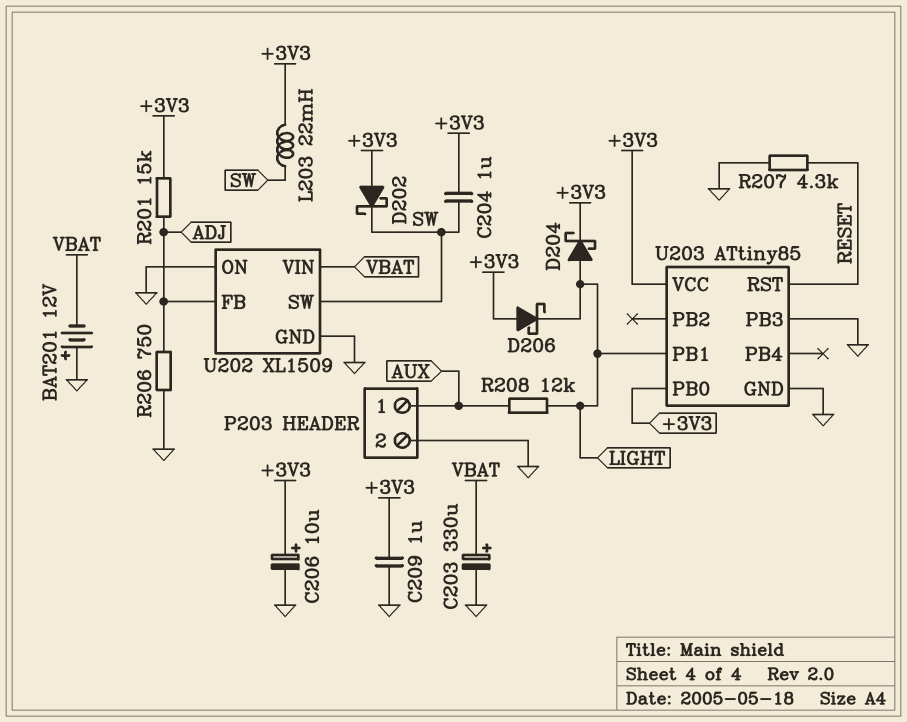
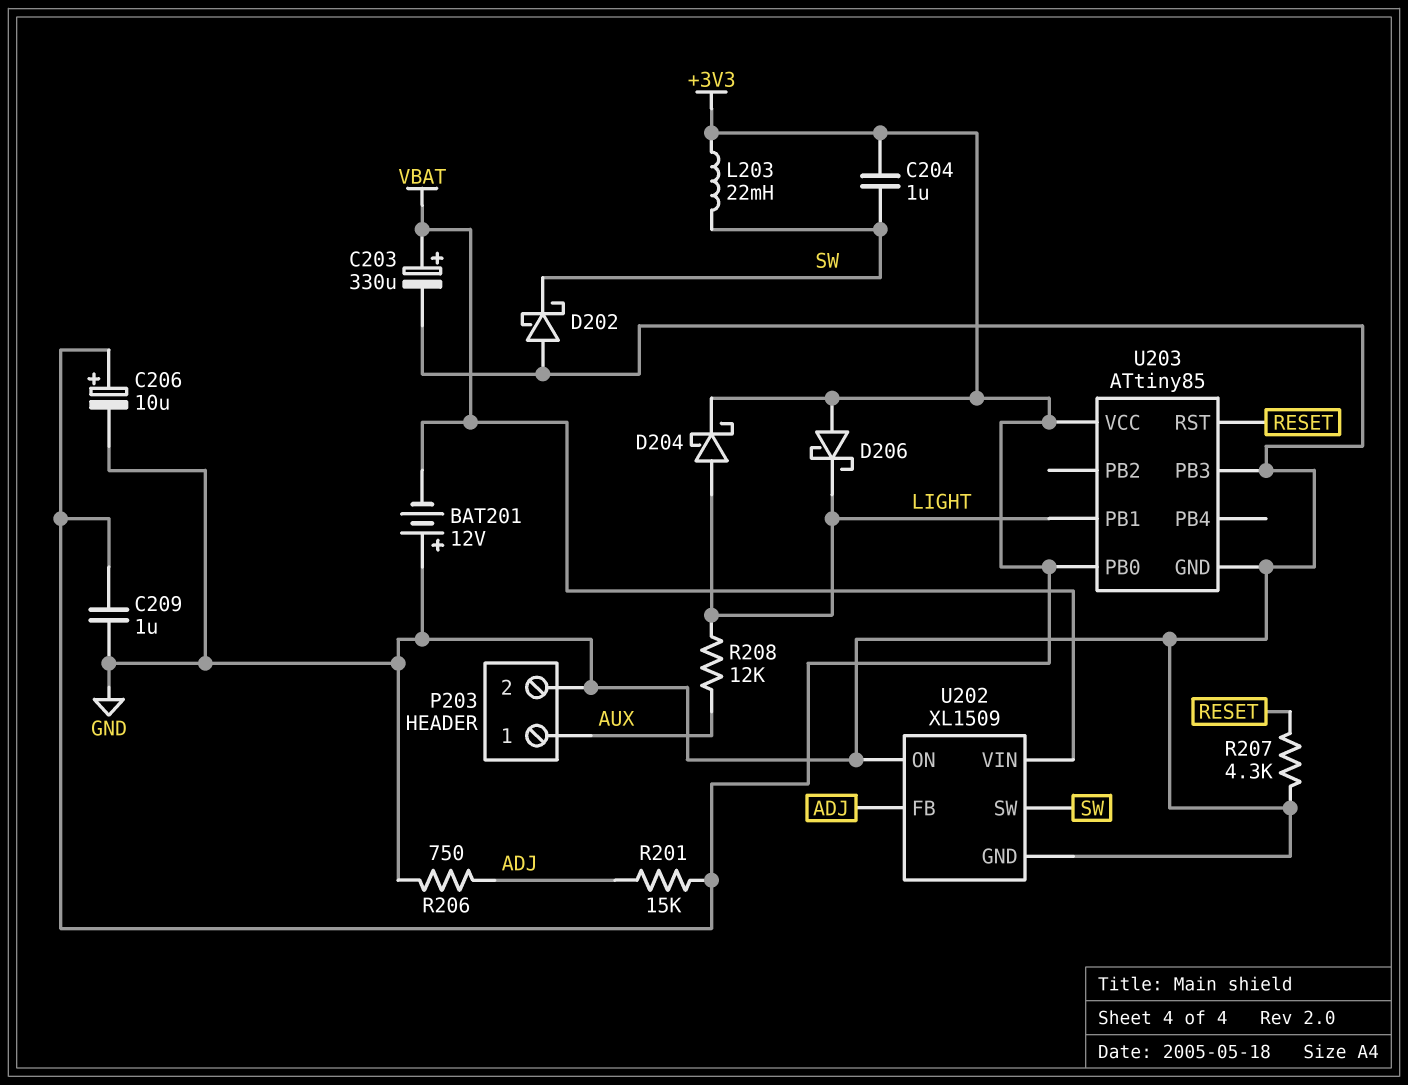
D202: schottky (A +3V3, K SW) -> schottky (A GND, K SW)

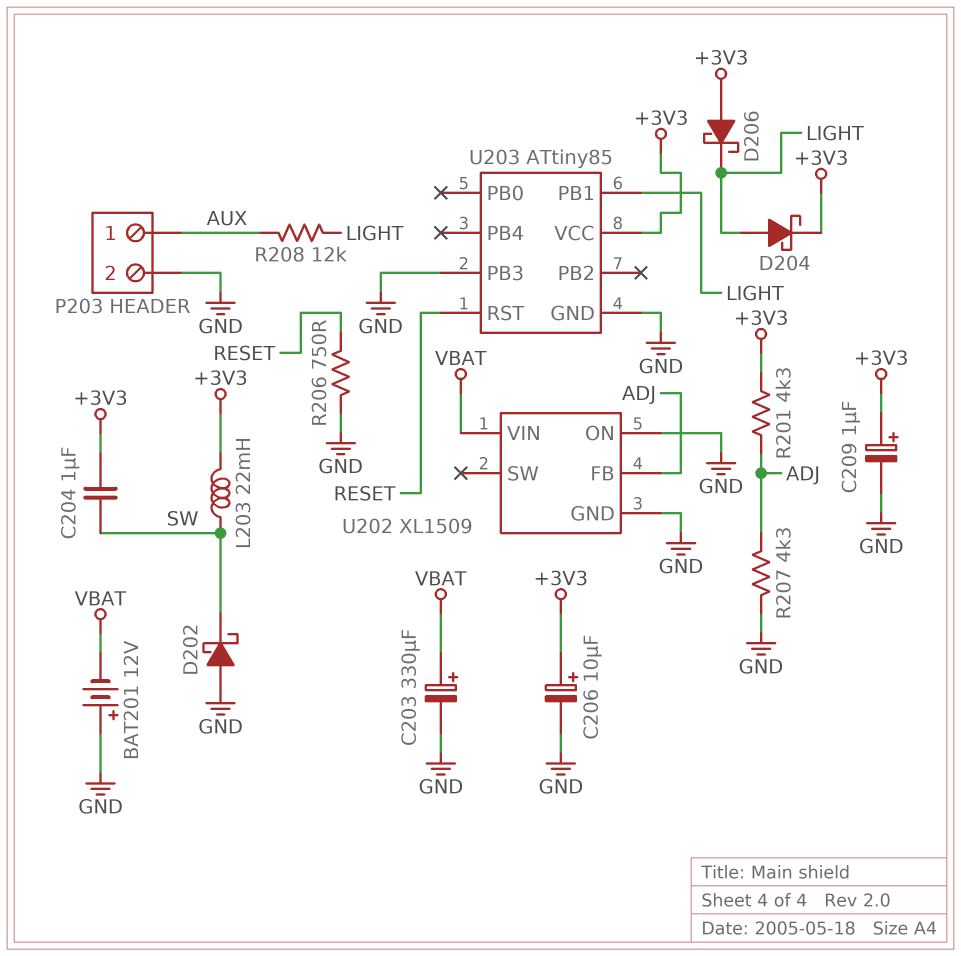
C209: 1uF (+3V3, GND) -> 1uF (plus +3V3, minus GND)
R201: 15k (+3V3, ADJ) -> 4.3k (+3V3, ADJ)
R206: 750 (ADJ, GND) -> 750 (GND, RESET)
R207: 4.3k (GND, RESET) -> 4.3k (ADJ, GND)
U202 pin SW: SW -> none
U203 pin PB0: +3V3 -> none

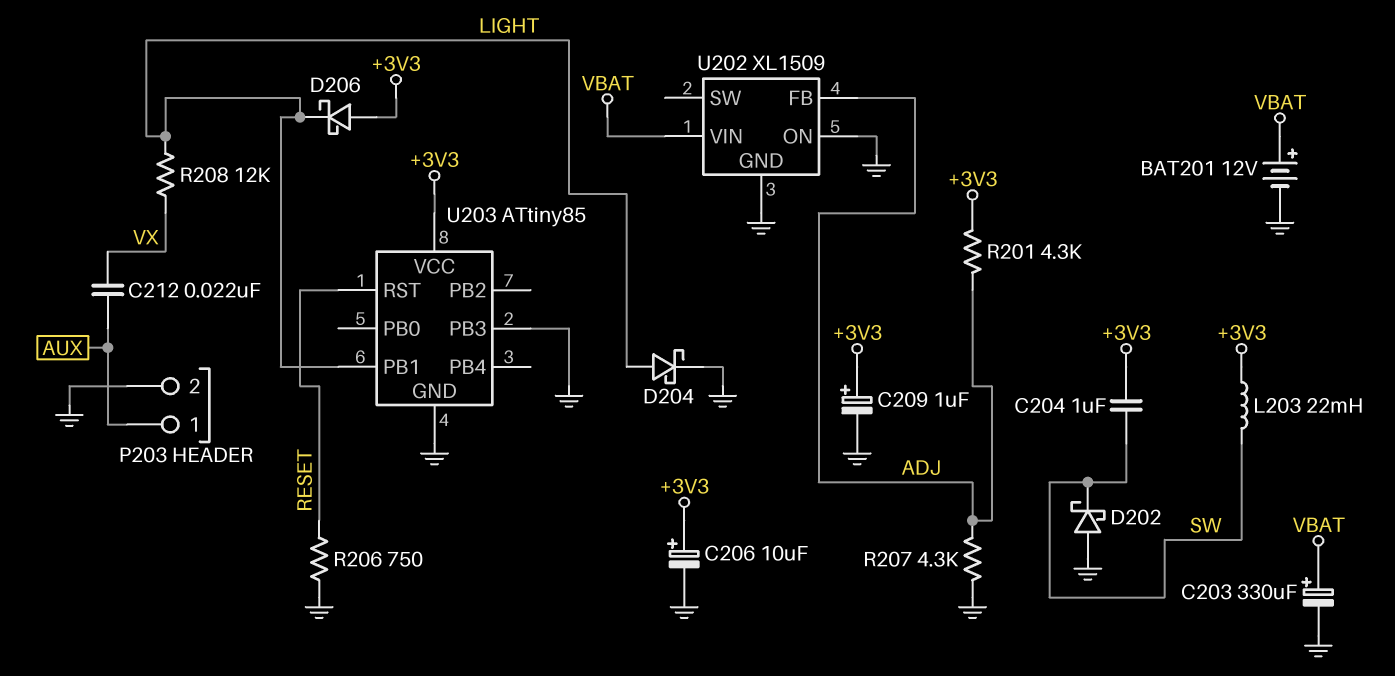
BAT201: 12V (plus GND, minus VBAT) -> 12V (plus VBAT, minus GND)
C212: none -> 22nF (AUX, VX)
D204: schottky (A LIGHT, K +3V3) -> schottky (A LIGHT, K GND)
R208: 12k (AUX, LIGHT) -> 12k (LIGHT, VX)

